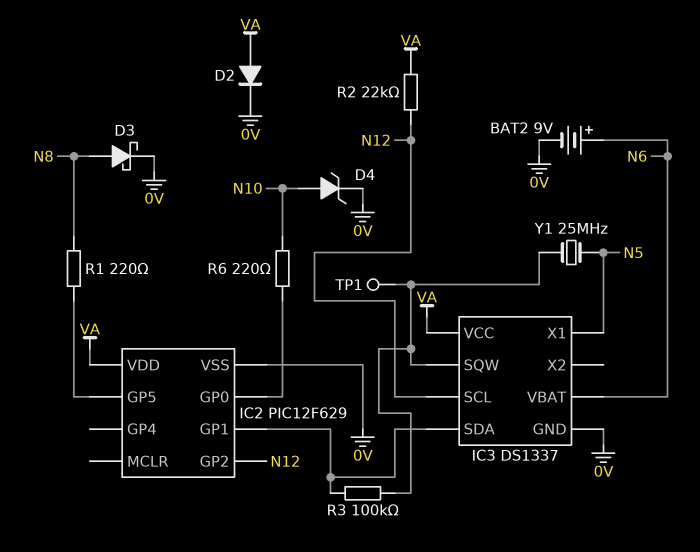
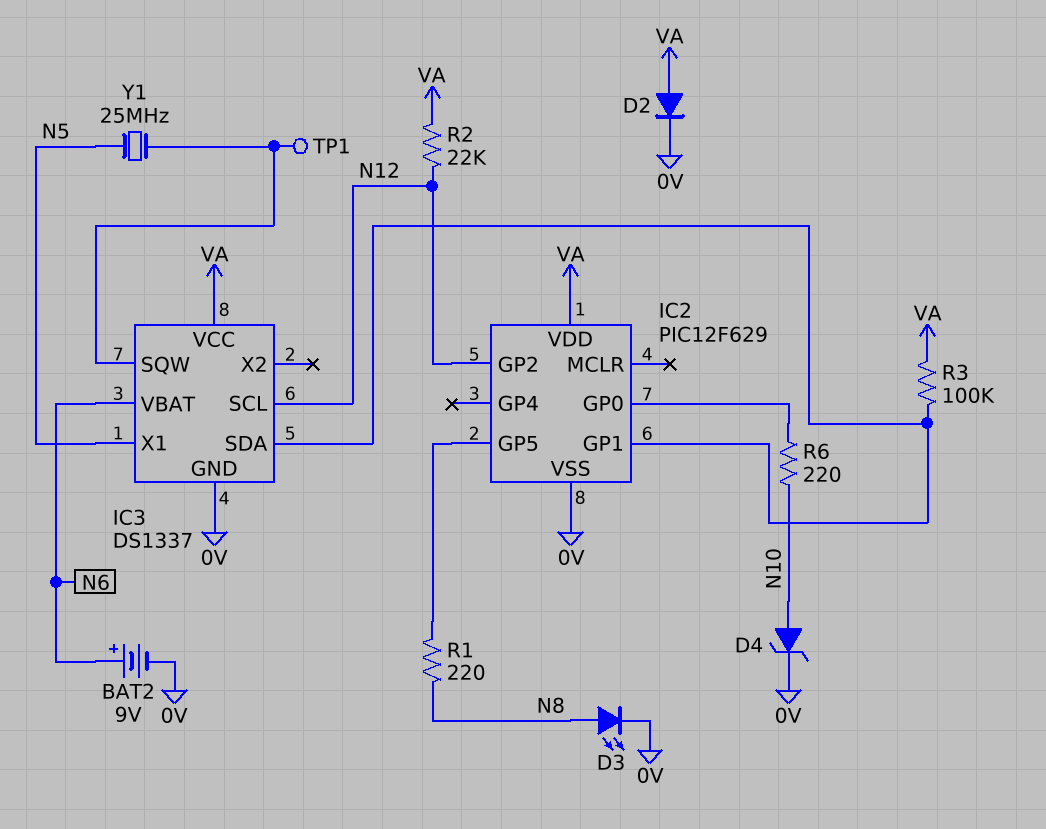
D3: schottky (A N8, K 0V) -> LED (A N8, K 0V)
R3: 100k (IC2/GP1, IC3/SQW) -> 100k (IC2/GP1, VA)

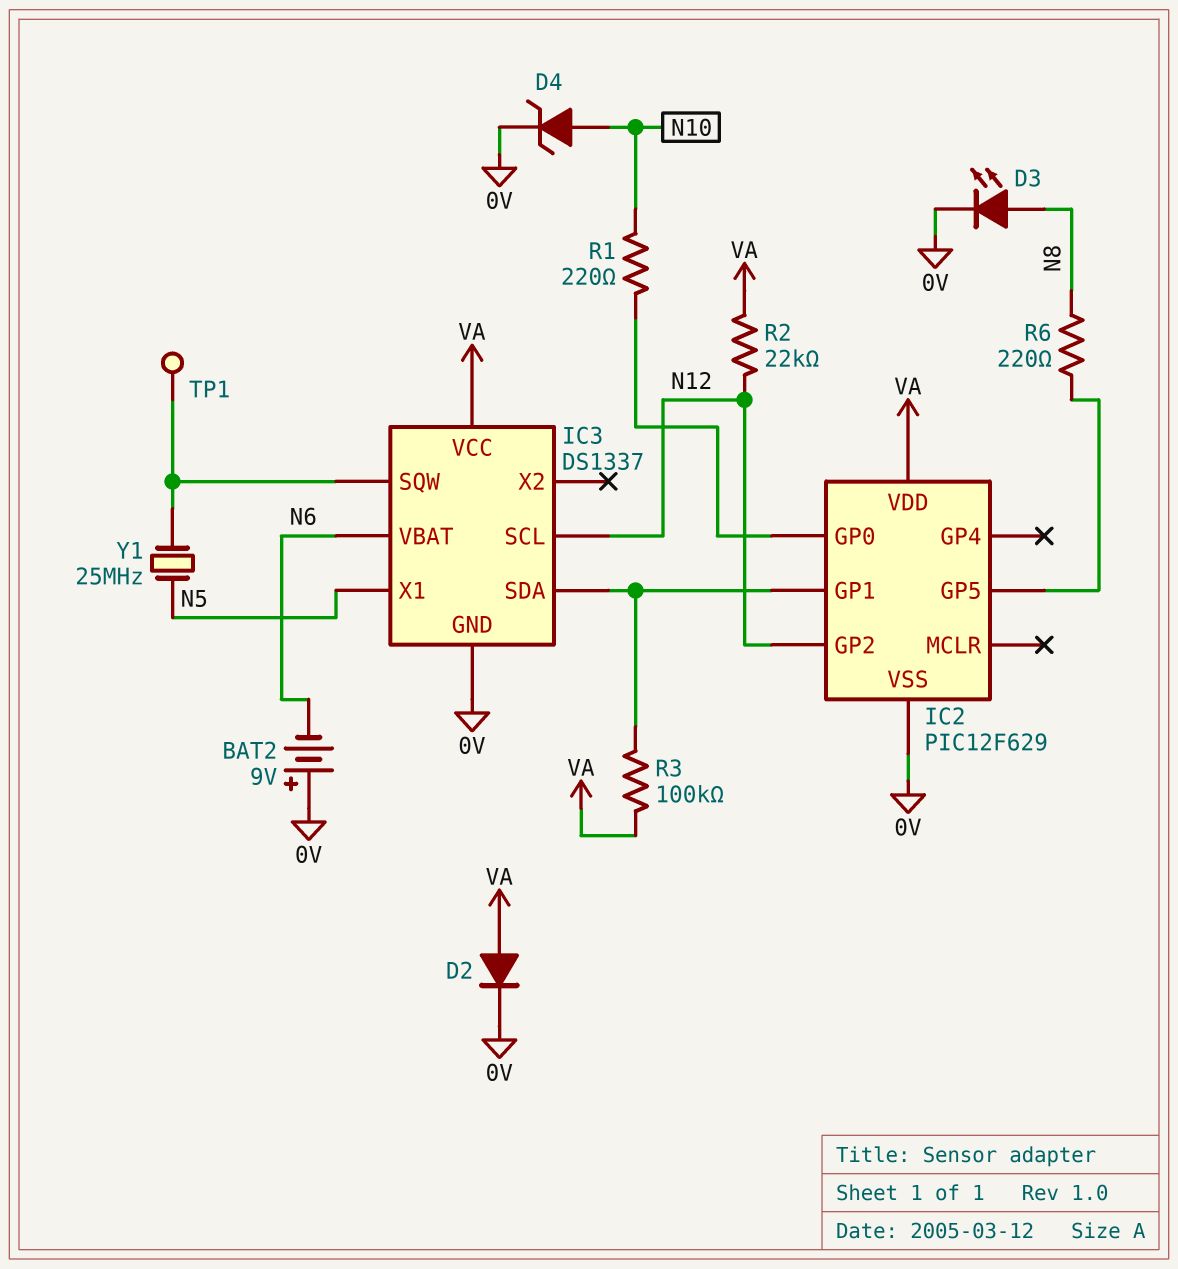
BAT2: 9V (plus N6, minus 0V) -> 9V (plus 0V, minus N6)
R1: 220 (IC2/GP5, N8) -> 220 (IC2/GP0, N10)
R6: 220 (IC2/GP0, N10) -> 220 (IC2/GP5, N8)

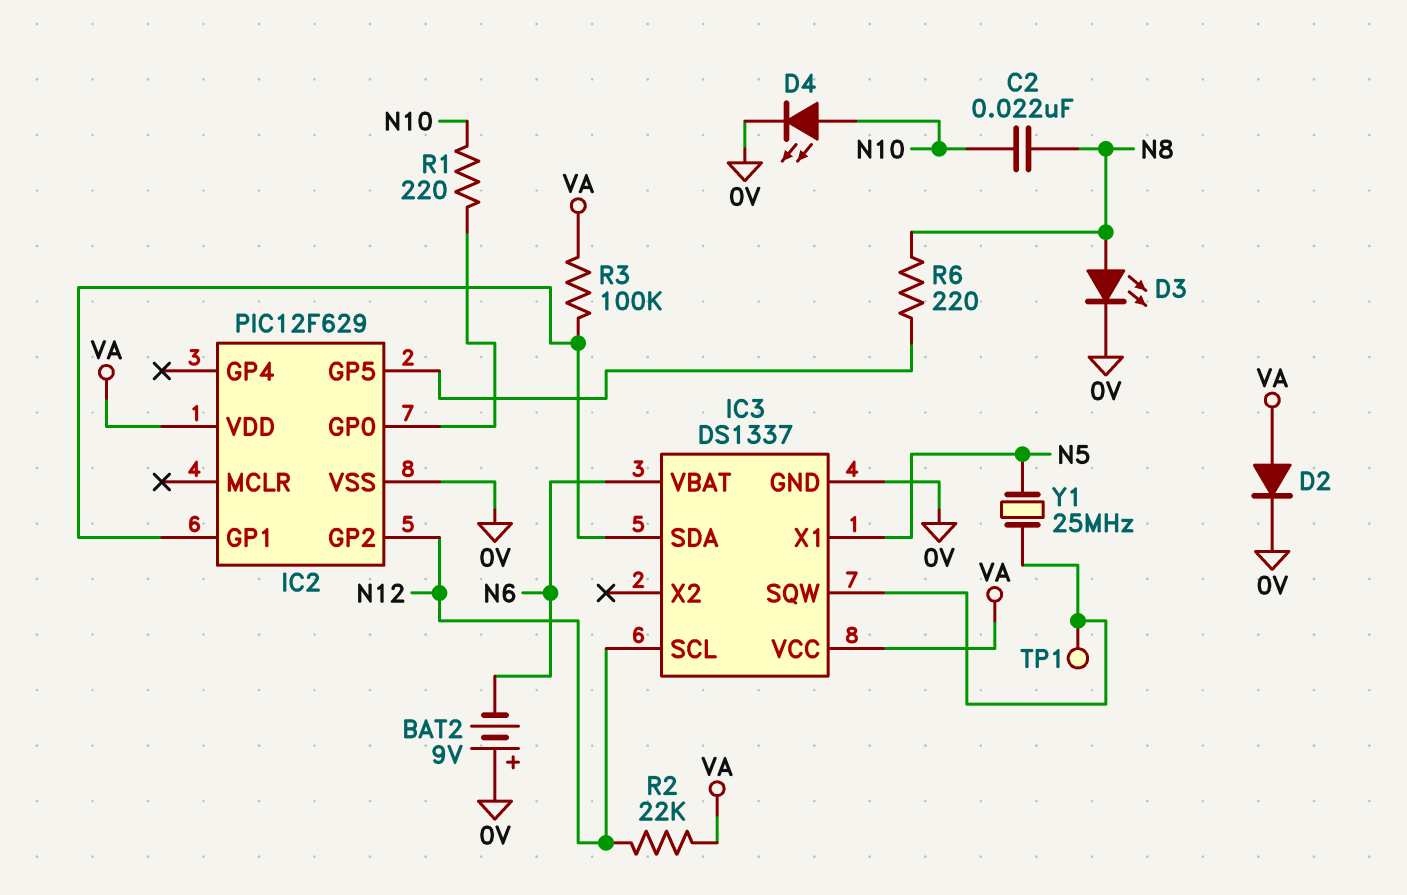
C2: none -> 22nF (N8, N10)
D4: zener (A N10, K 0V) -> LED (A N10, K 0V)

